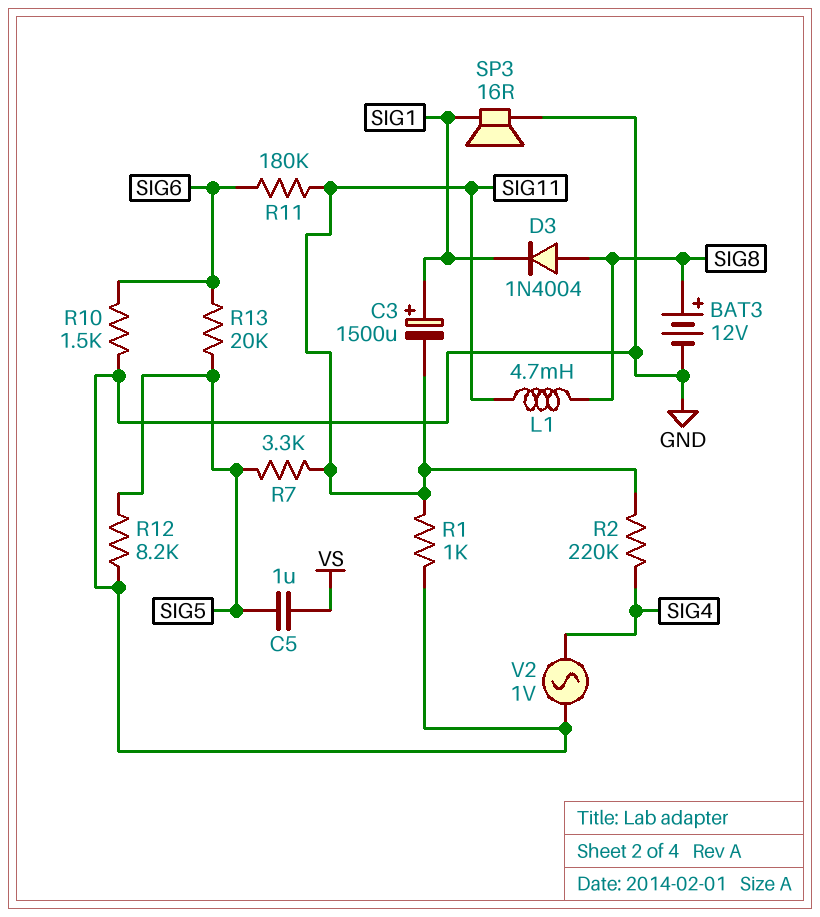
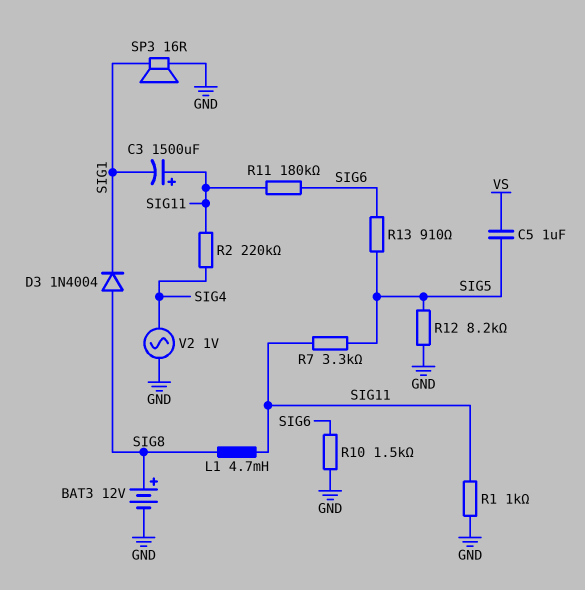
C3: 1500uF (plus SIG1, minus SIG11) -> 1500uF (plus SIG11, minus SIG1)
R13: 20k (SIG5, SIG6) -> 910 (SIG5, SIG6)

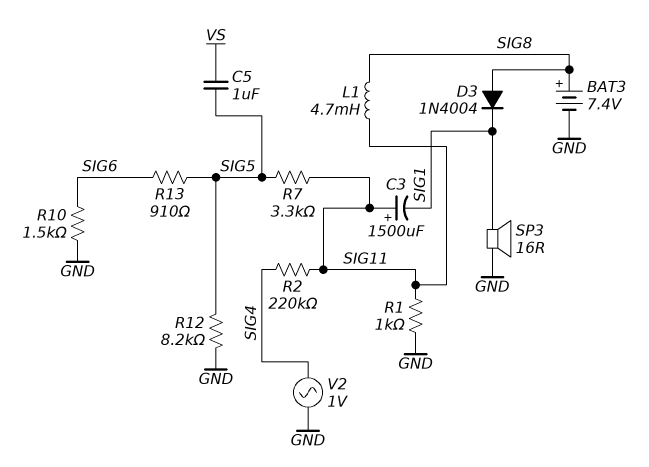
BAT3: 12V (plus SIG8, minus GND) -> 7.4V (plus SIG8, minus GND)
R11: 180k (SIG6, SIG11) -> none

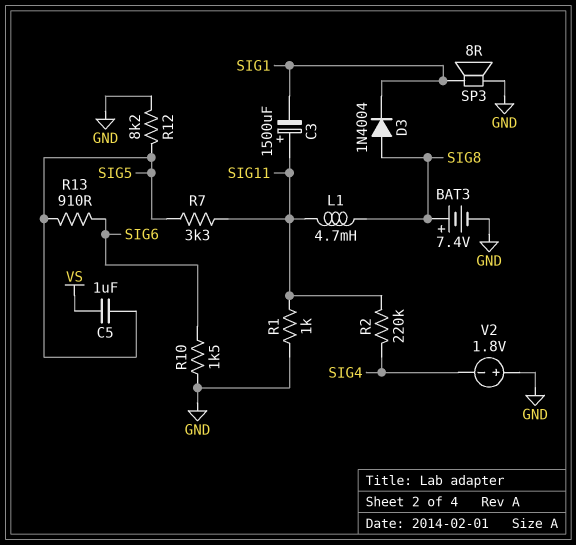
SP3: speaker 16R (GND, SIG1) -> speaker 8R (GND, SIG1)
V2: AC 1V (GND, SIG4) -> 1.8V (plus GND, minus SIG4)

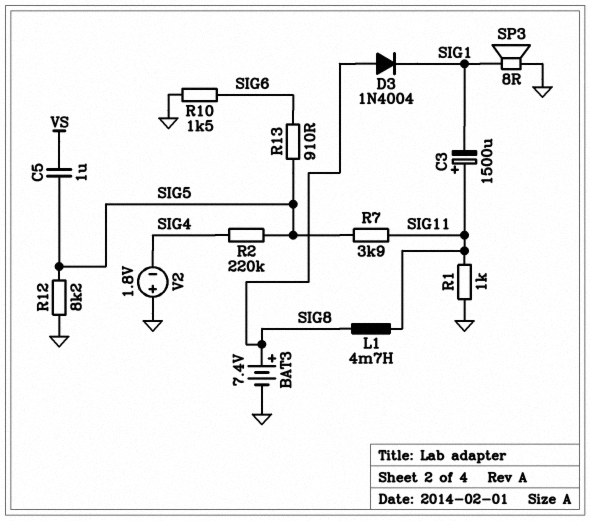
R2: 220k (SIG4, SIG11) -> 220k (SIG4, SIG5)
R7: 3.3k (SIG5, SIG11) -> 3.9k (SIG5, SIG11)

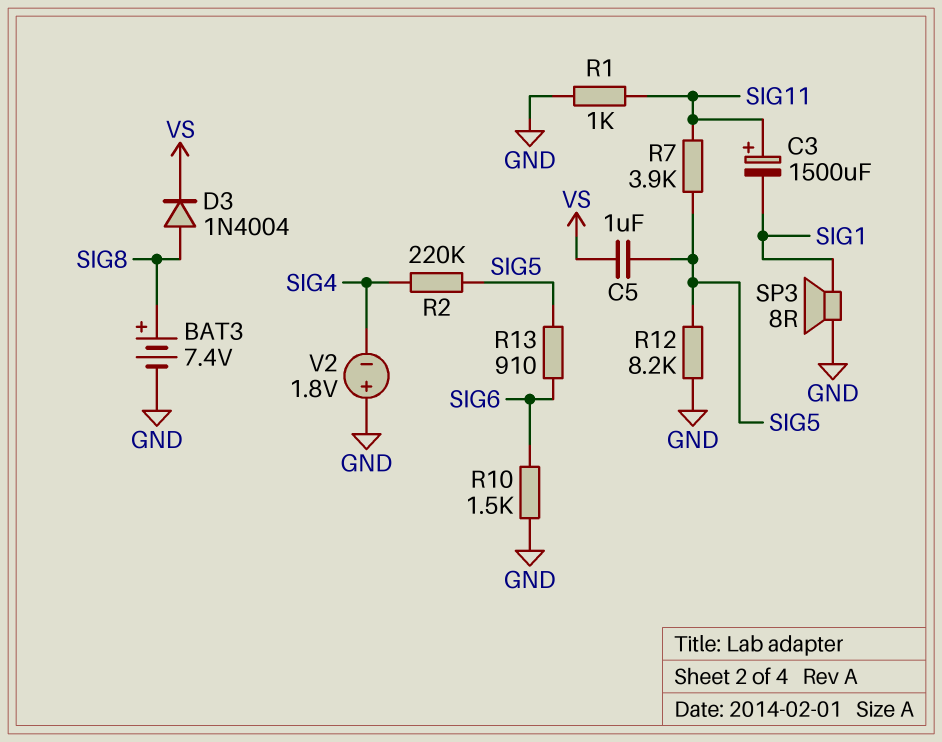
D3: diode 1N4004 (A SIG8, K SIG1) -> diode 1N4004 (A SIG8, K VS)
L1: 4.7mH (SIG8, SIG11) -> none

